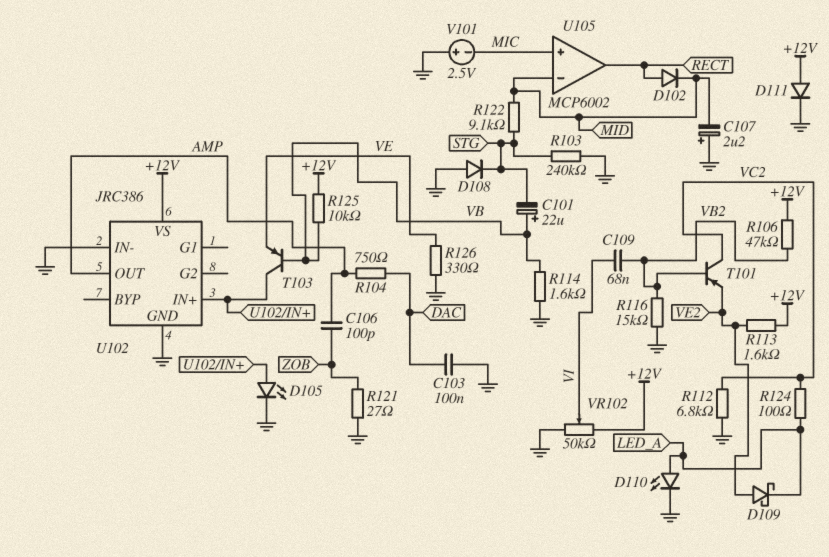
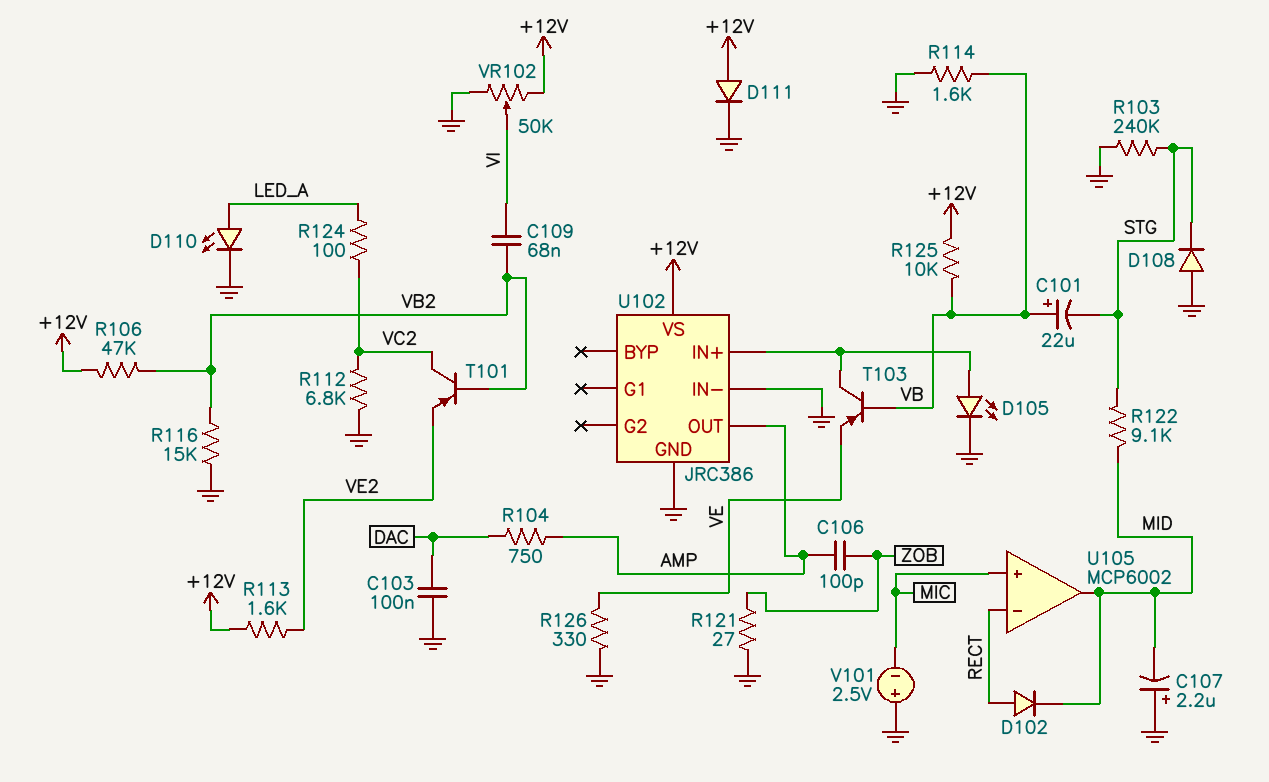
D109: schottky (A VE2, K LED_A) -> none
U105 pin in-: MID -> RECT
U105 pin out: RECT -> MID

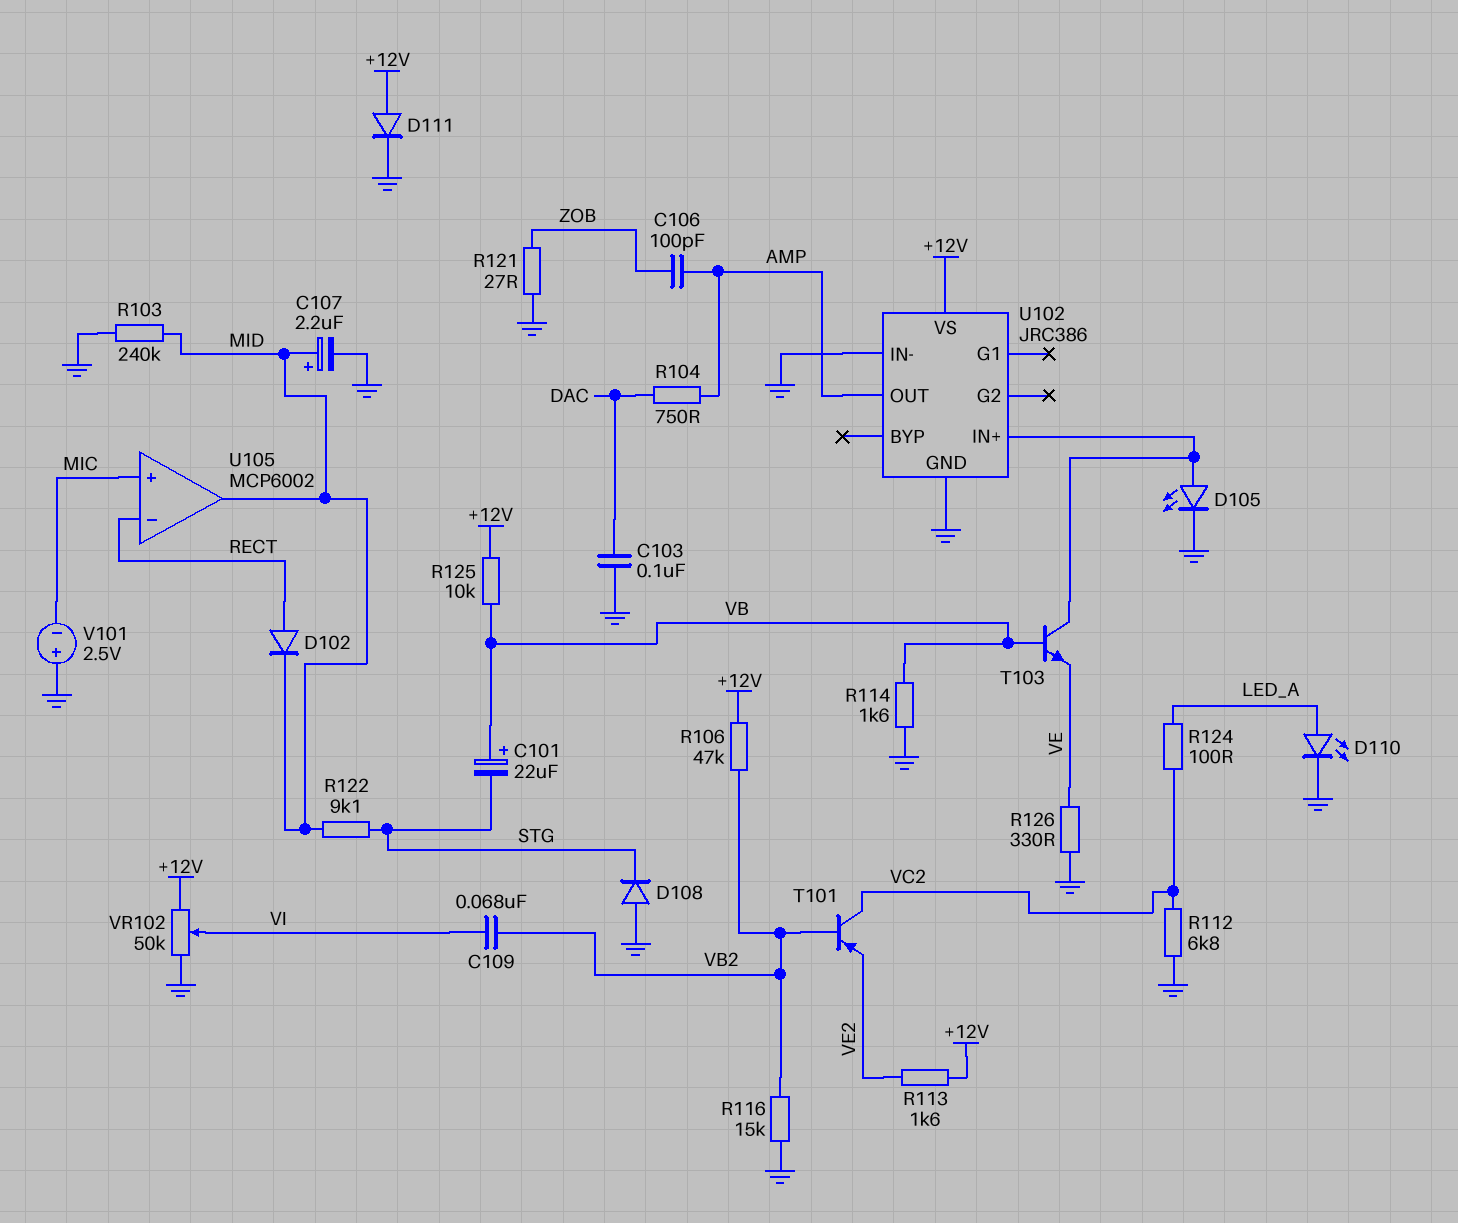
C107: 2.2uF (plus GND, minus MID) -> 2.2uF (plus MID, minus GND)
R103: 240k (GND, STG) -> 240k (GND, MID)
T103: PNP (B VB, C U102/IN+, E VE) -> NPN (B VB, C U102/IN+, E VE)

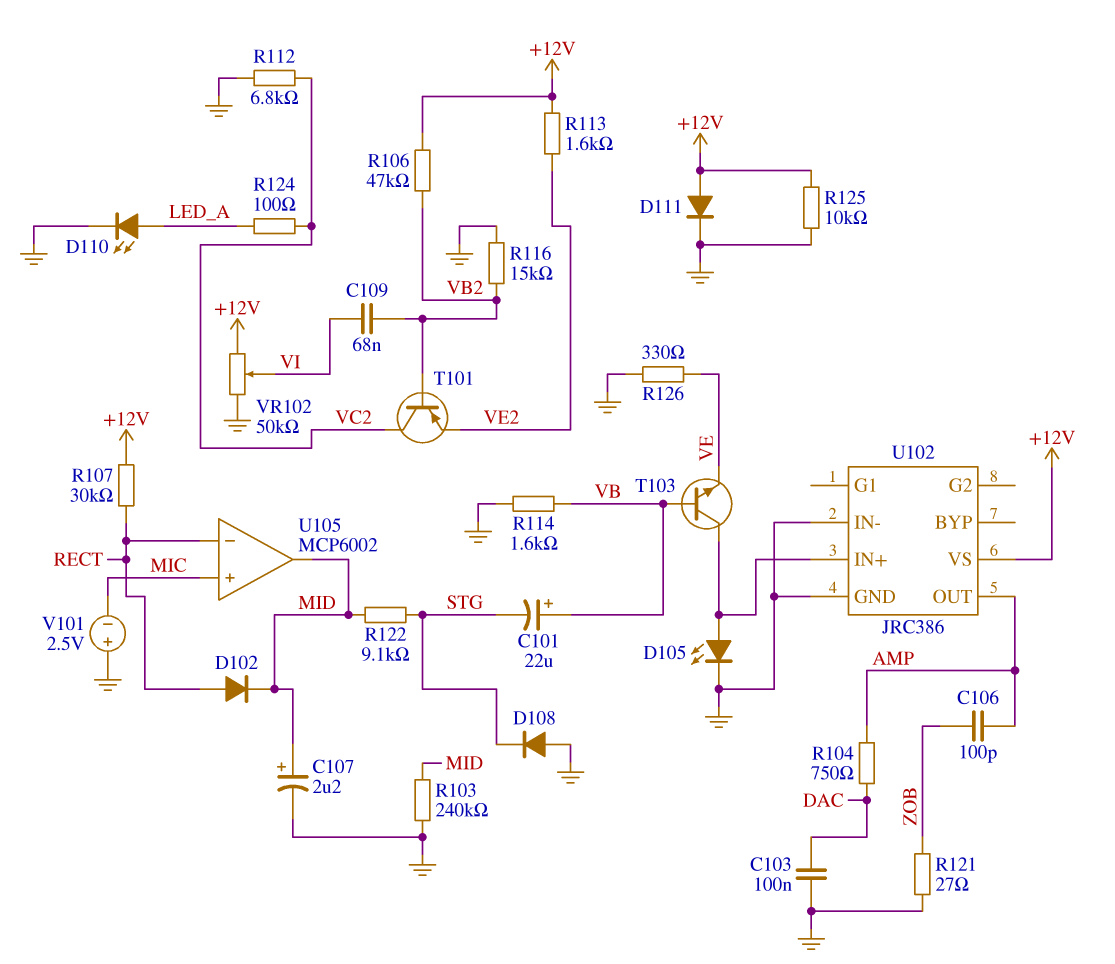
R107: none -> 30k (+12V, RECT)
R125: 10k (+12V, VB) -> 10k (+12V, GND)

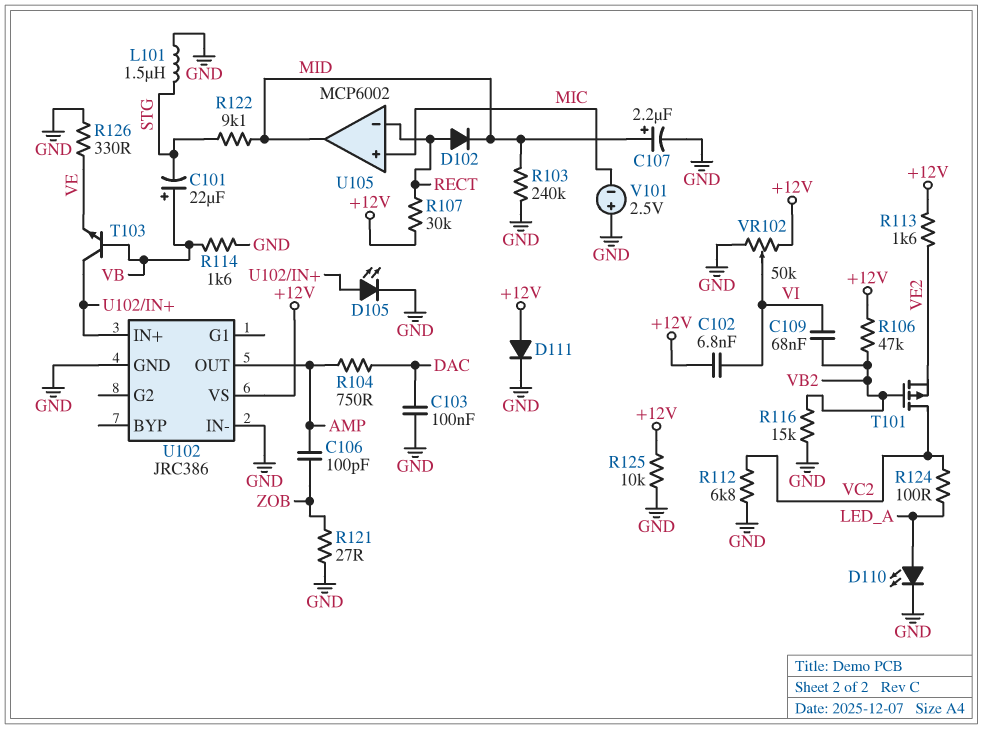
C102: none -> 6.8nF (+12V, VI)
D108: diode (A GND, K STG) -> none
L101: none -> 1.5uH (GND, STG)
T101: PNP (B VB2, C VC2, E VE2) -> PMOS (G VB2, D VC2, S VE2)

